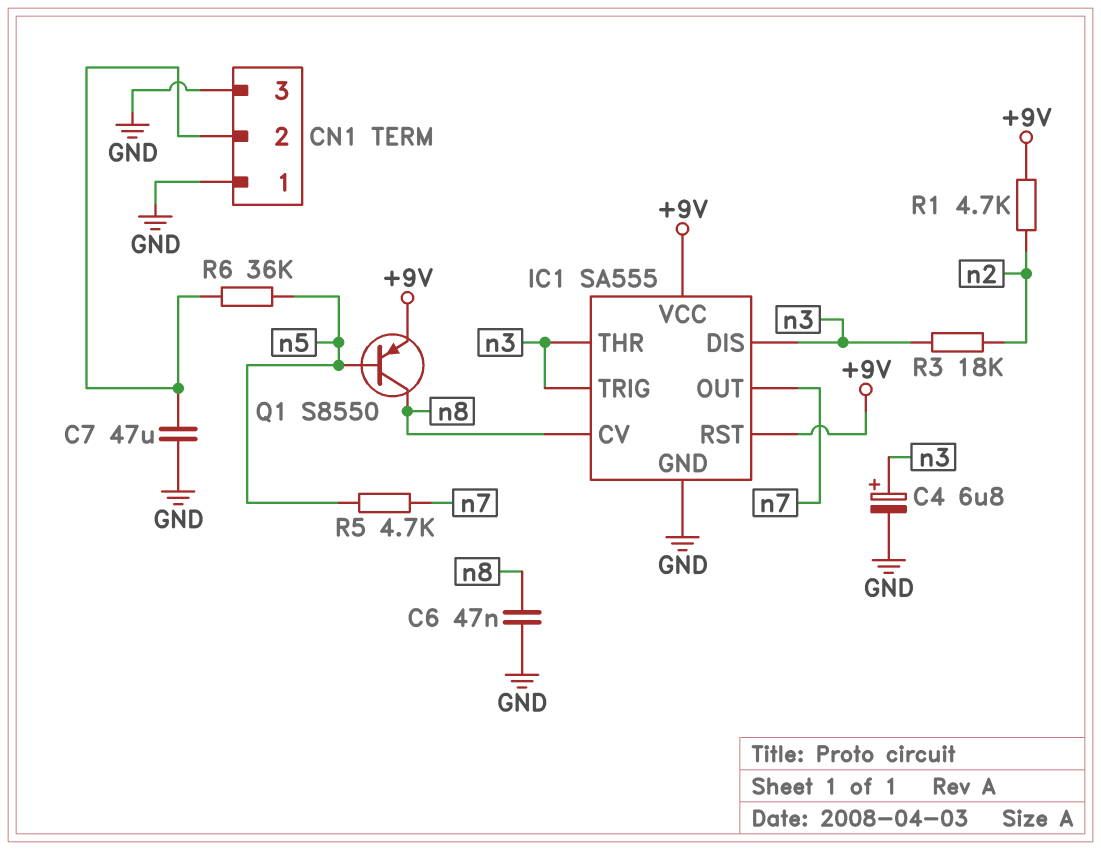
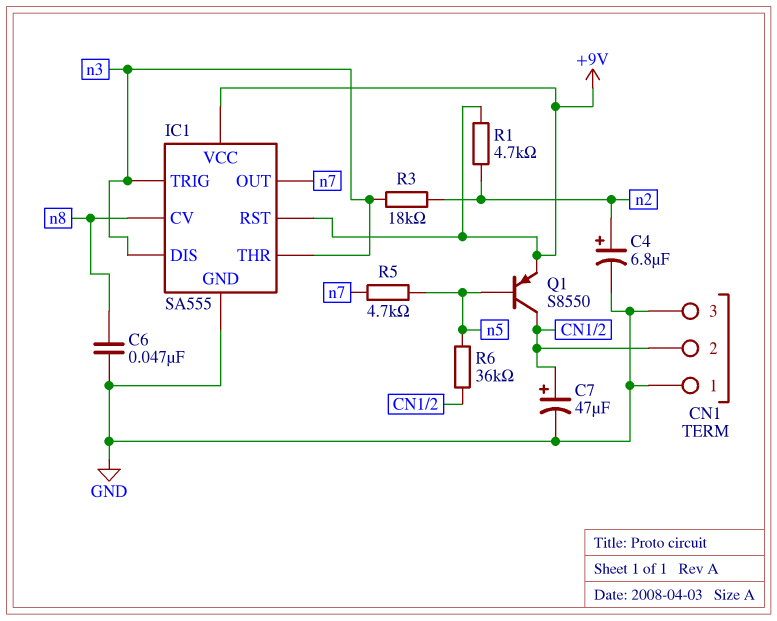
C4: 6.8uF (plus n3, minus GND) -> 6.8uF (plus n2, minus GND)
C7: 47uF (CN1/2, GND) -> 47uF (plus CN1/2, minus GND)
Q1: PNP S8550 (B n5, C n8, E +9V) -> PNP S8550 (B n5, C CN1/2, E +9V)

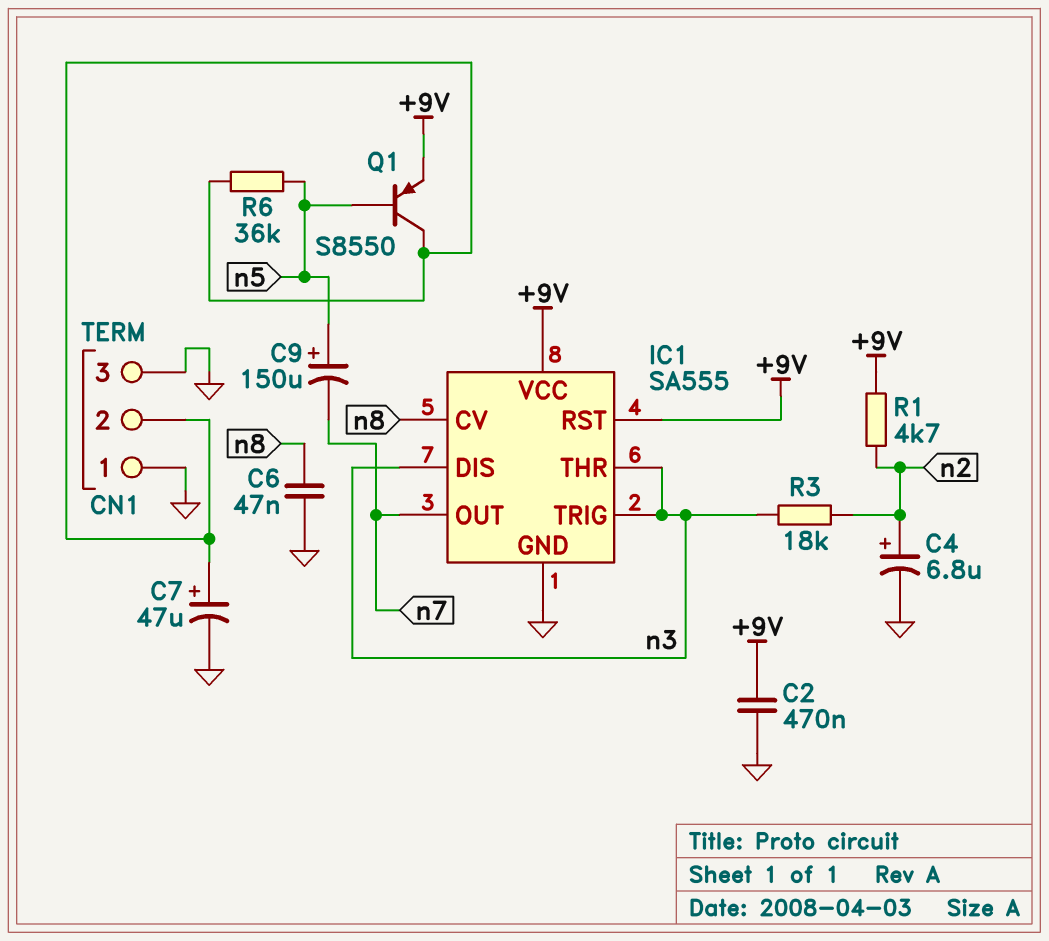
C2: none -> 470nF (+9V, GND)
C9: none -> 150uF (plus n5, minus n7)
R5: 4.7k (n5, n7) -> none

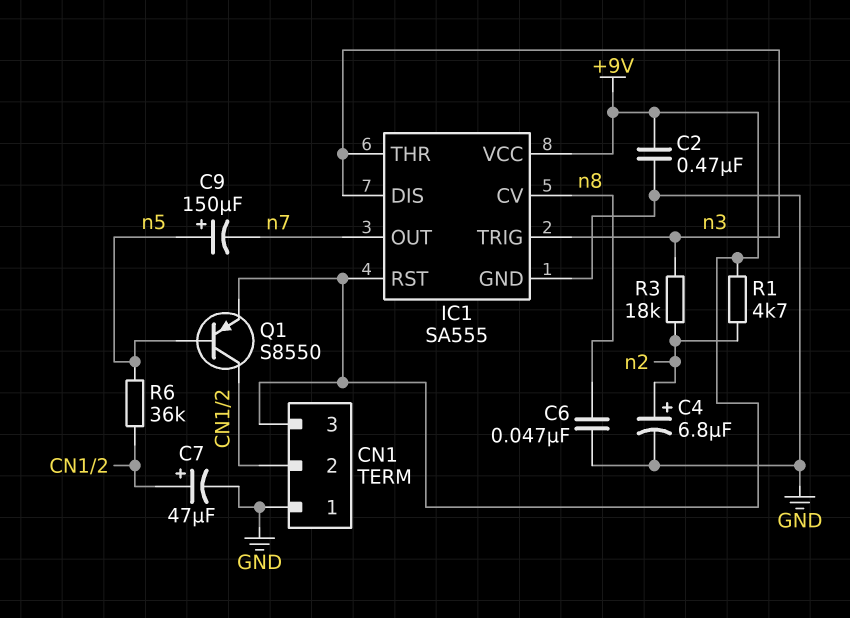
CN1 pin 3: GND -> +9V

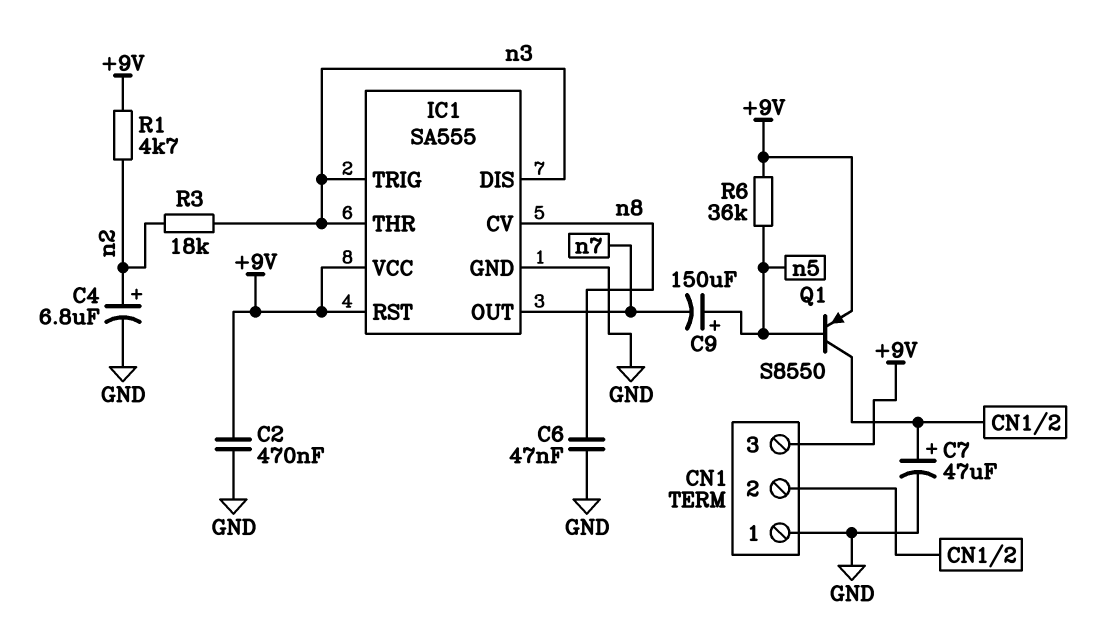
R6: 36k (CN1/2, n5) -> 36k (+9V, n5)

